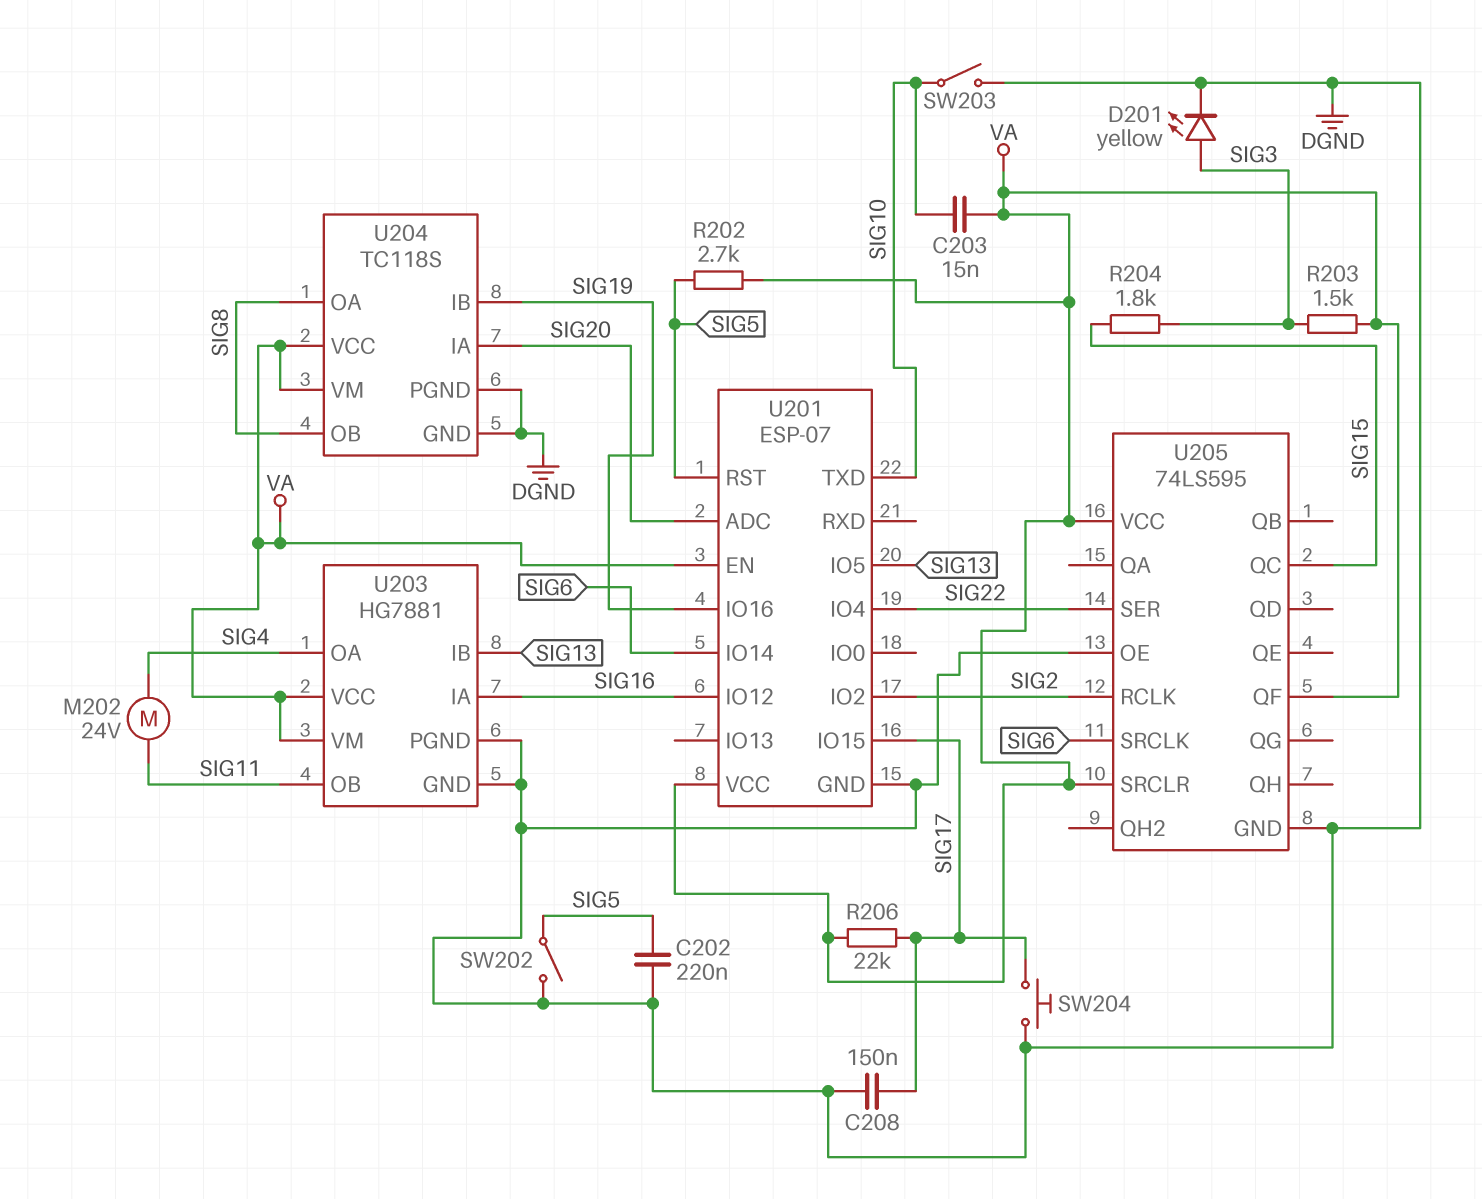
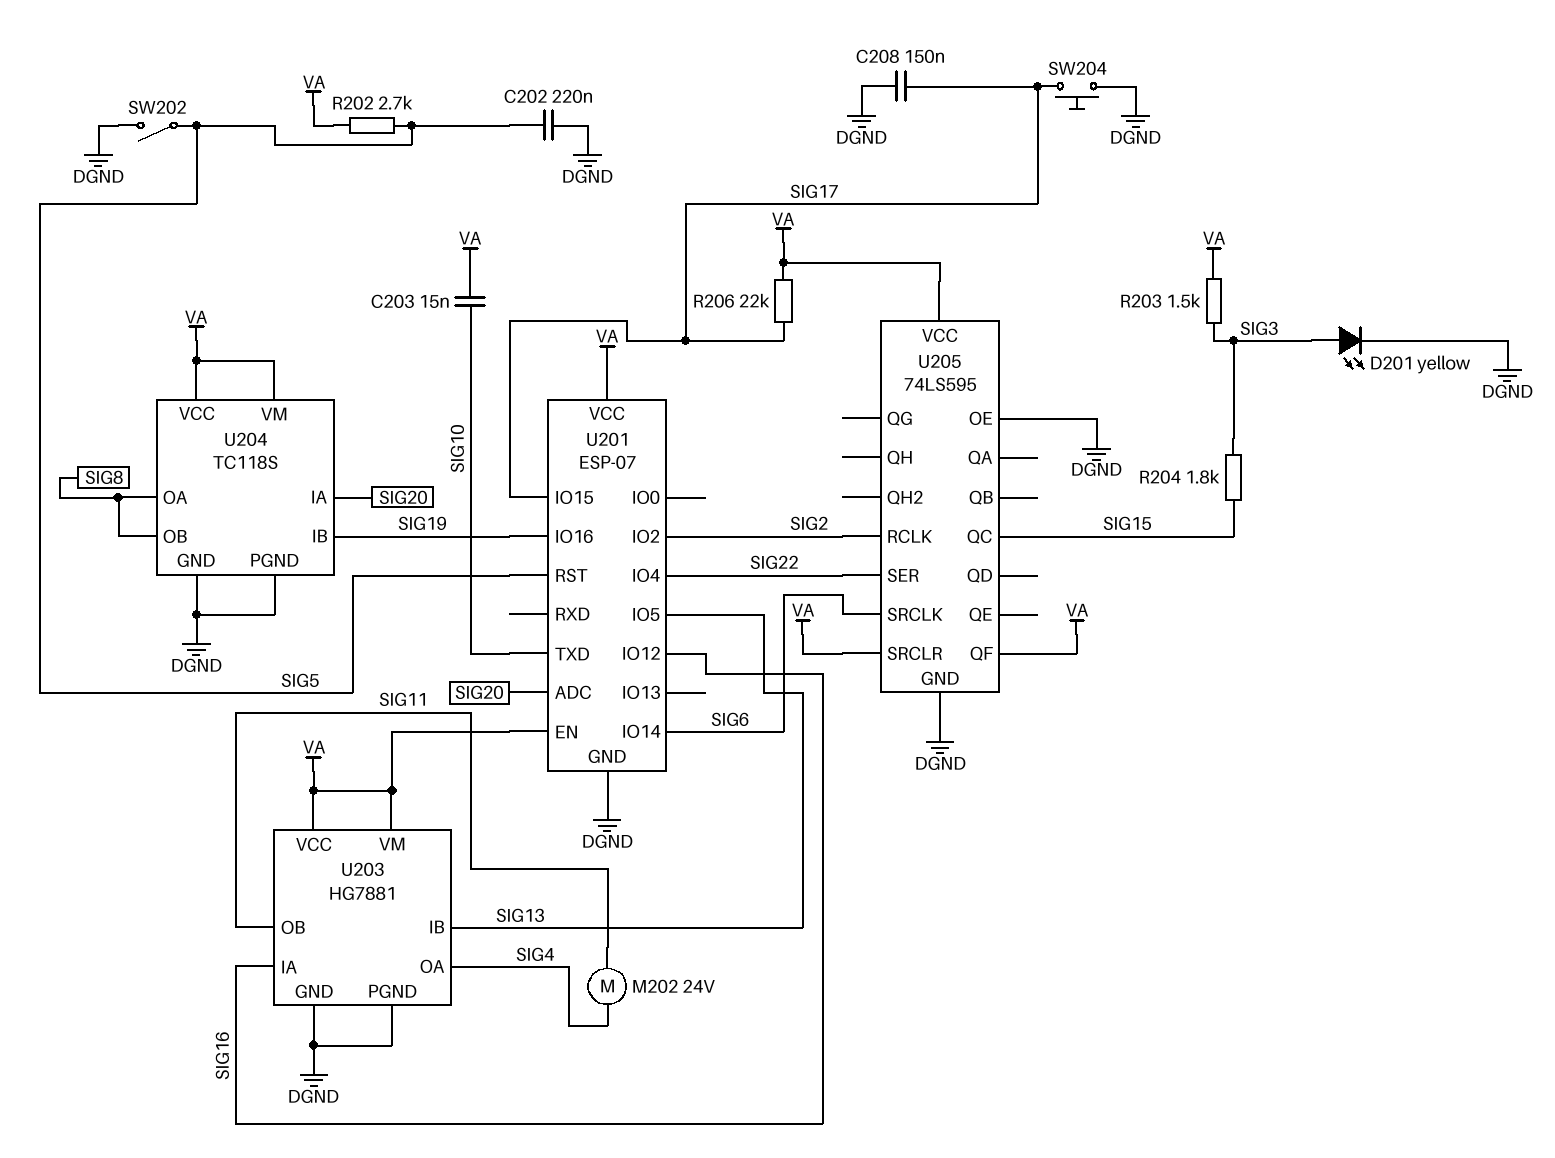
SW203: switch (DGND, SIG10) -> none

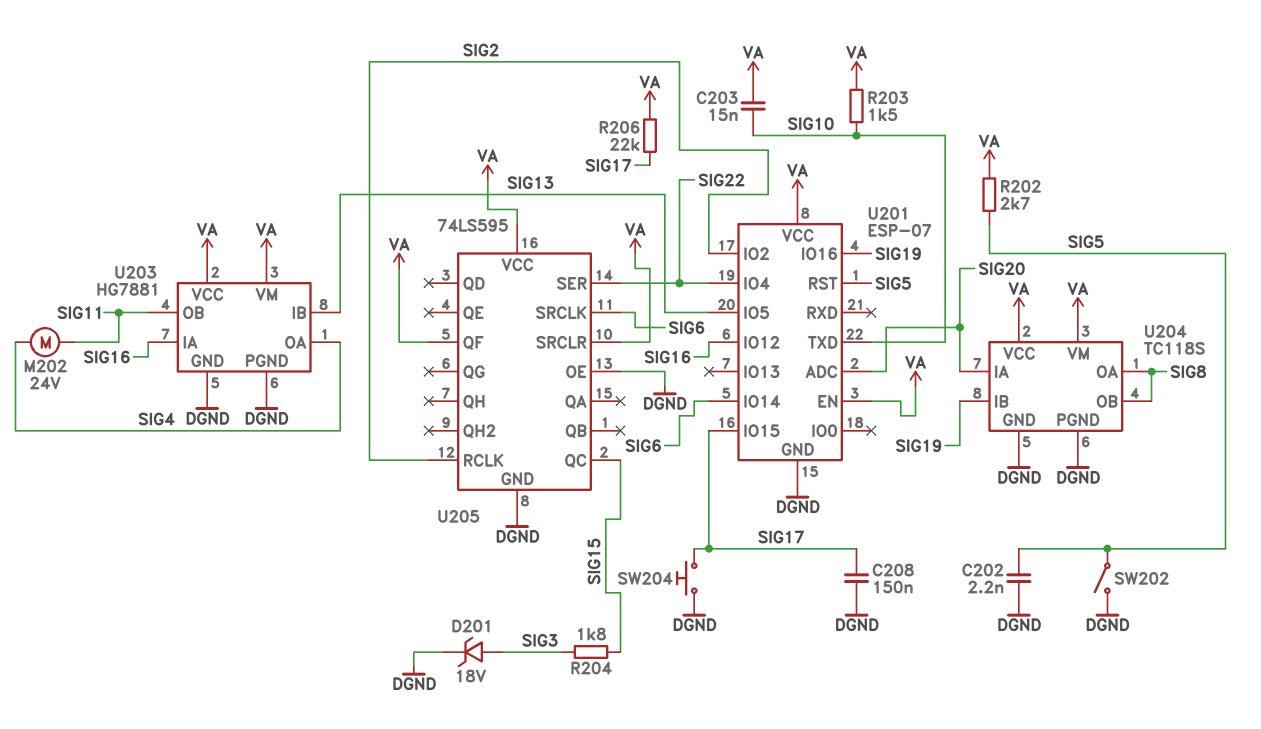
C202: 220nF (DGND, SIG5) -> 2.2nF (DGND, SIG5)
D201: LED yellow (A SIG3, K DGND) -> zener 18V (A SIG3, K DGND)
R203: 1.5k (SIG3, VA) -> 1.5k (SIG10, VA)

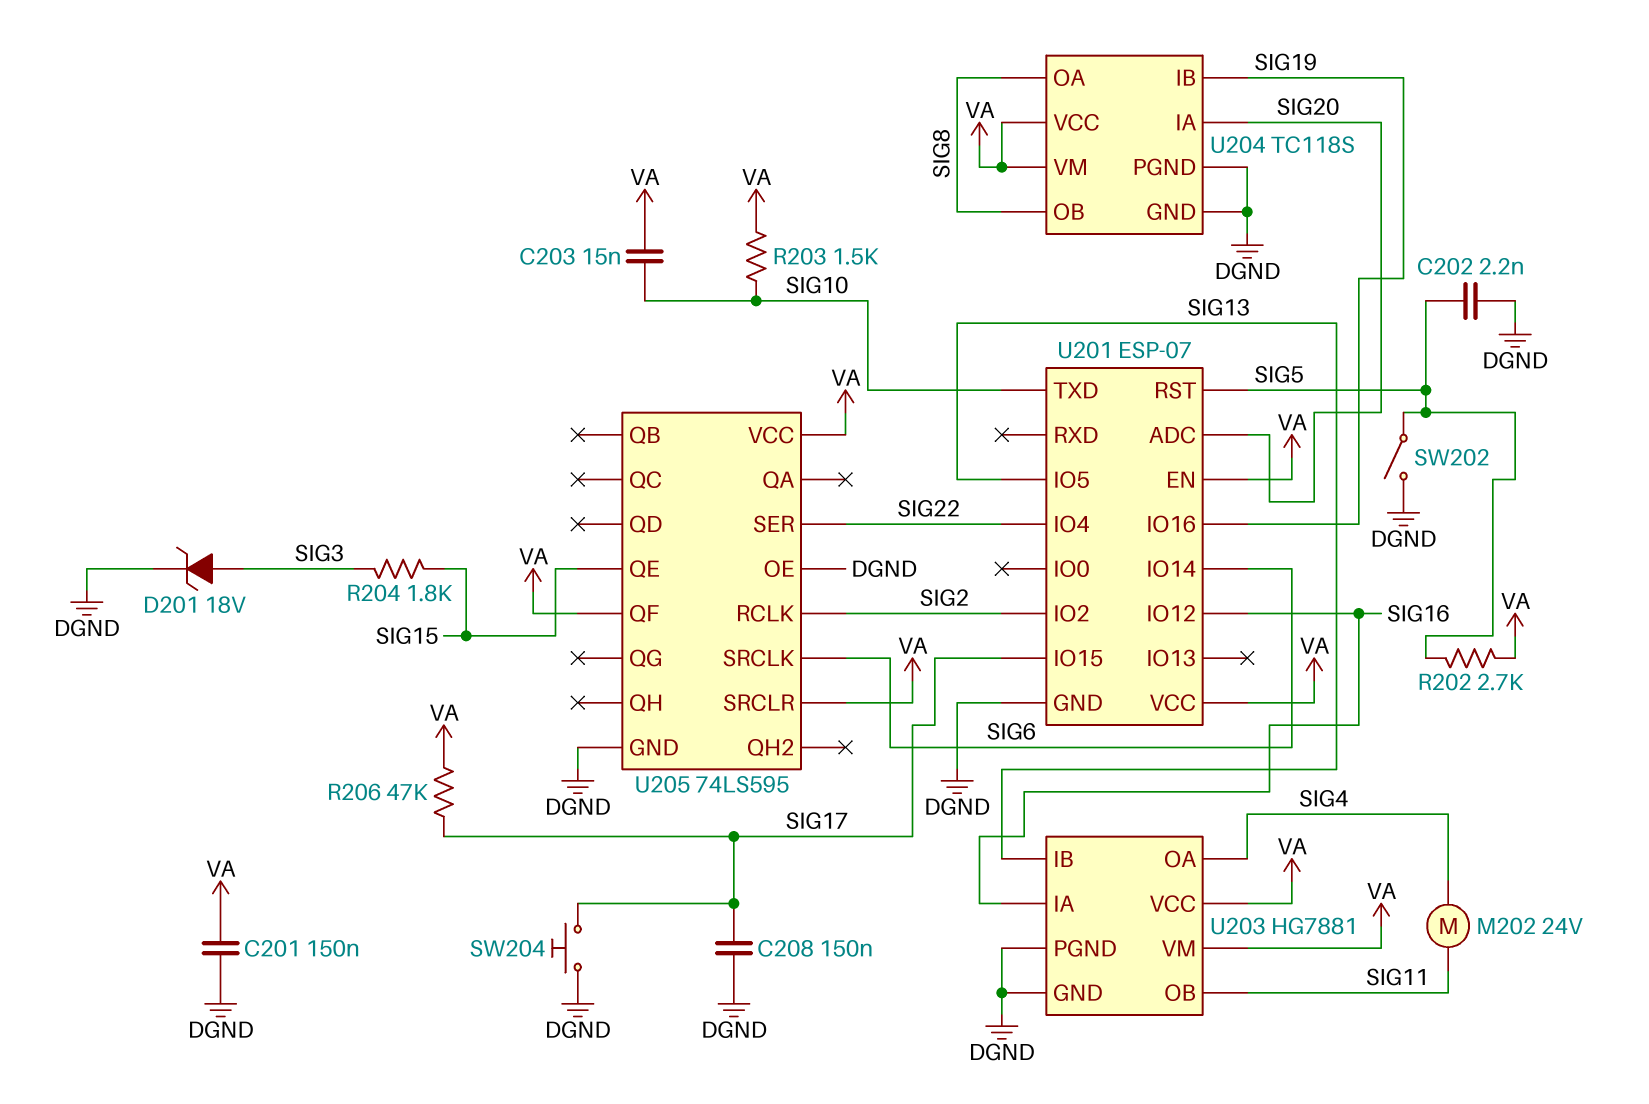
C201: none -> 150nF (DGND, VA)
R206: 22k (SIG17, VA) -> 47k (SIG17, VA)
U205 pin QC: SIG15 -> none
U205 pin QE: none -> SIG15

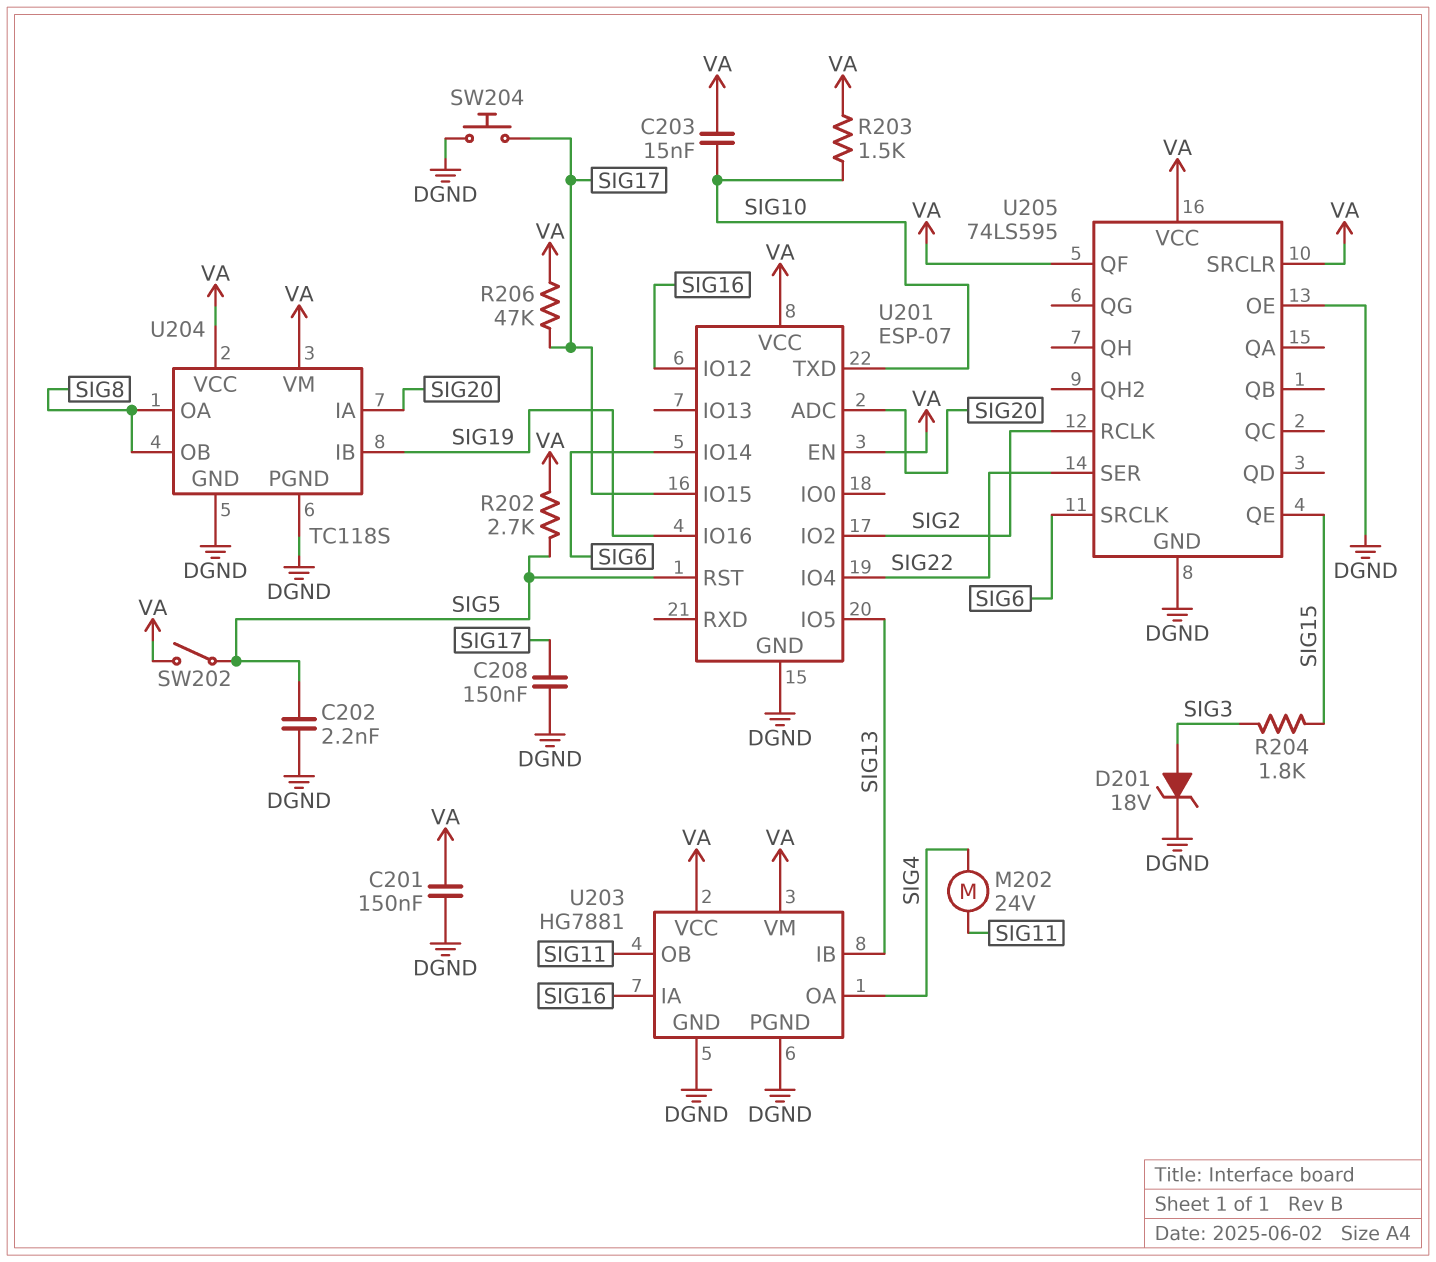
SW202: switch (DGND, SIG5) -> switch (SIG5, VA)

